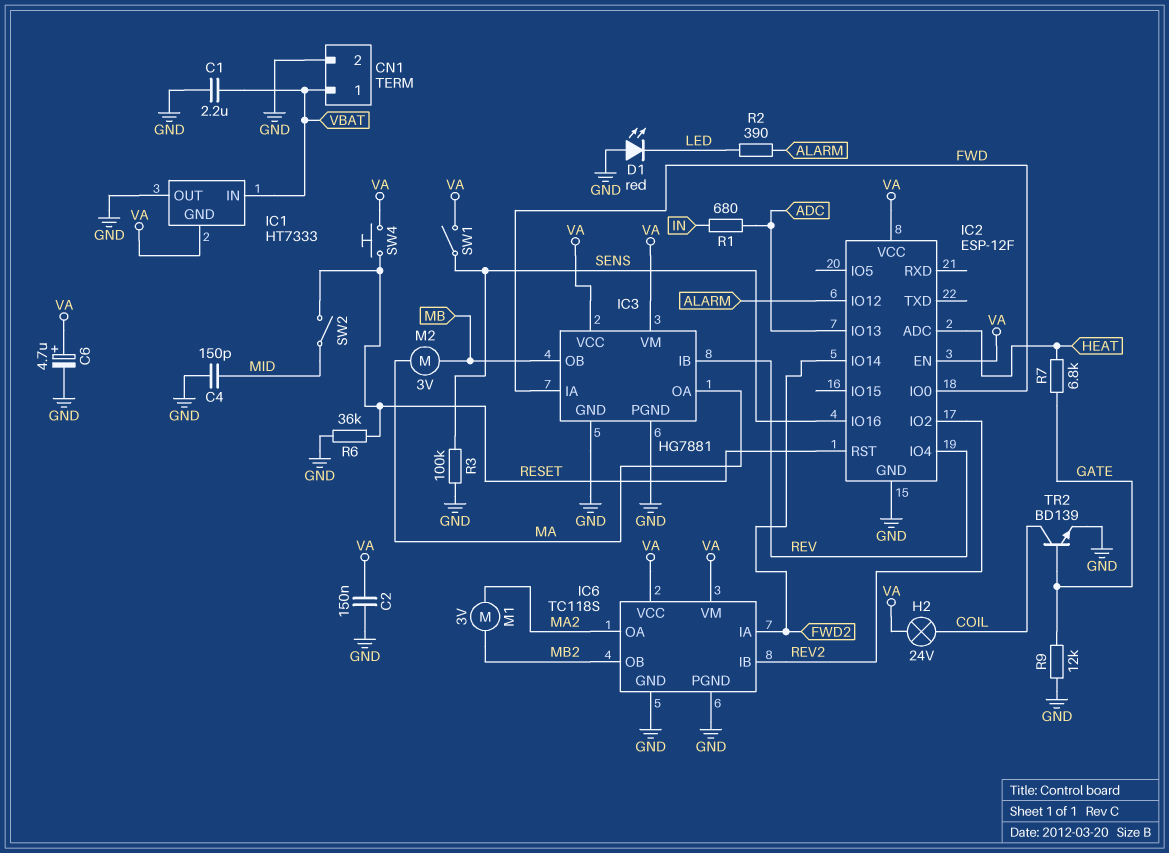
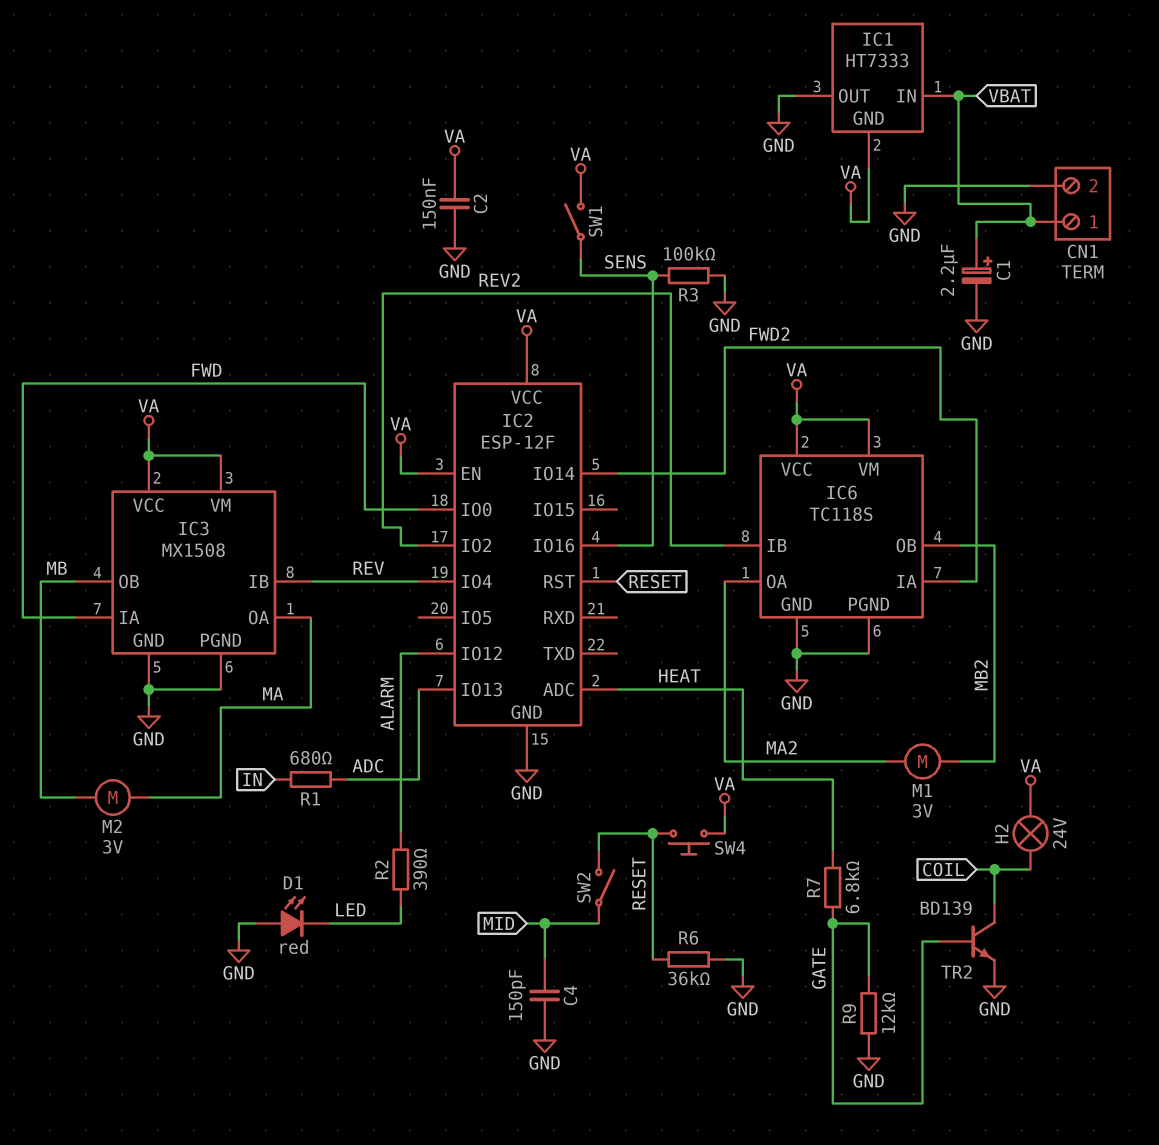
C1: 2.2uF (GND, VBAT) -> 2.2uF (plus VBAT, minus GND)
C6: 4.7uF (plus VA, minus GND) -> none
IC3: HG7881 -> MX1508

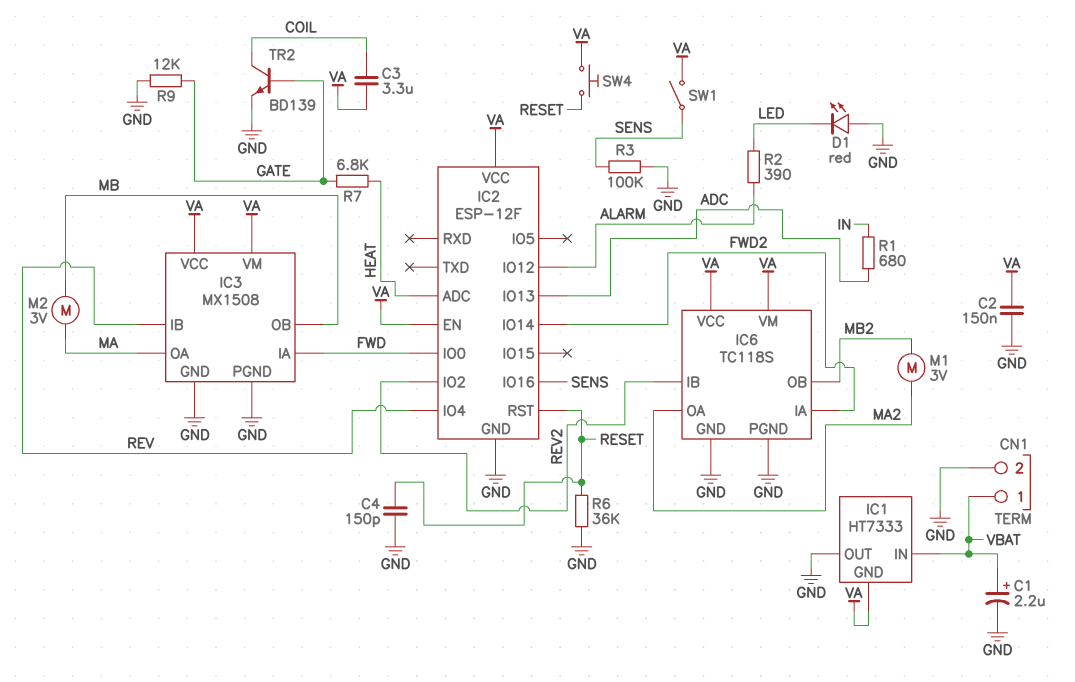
C3: none -> 3.3uF (COIL, VA)
C4: 150pF (GND, MID) -> 150pF (GND, RESET)
H2: lamp 24V (COIL, VA) -> none
SW2: switch (MID, RESET) -> none

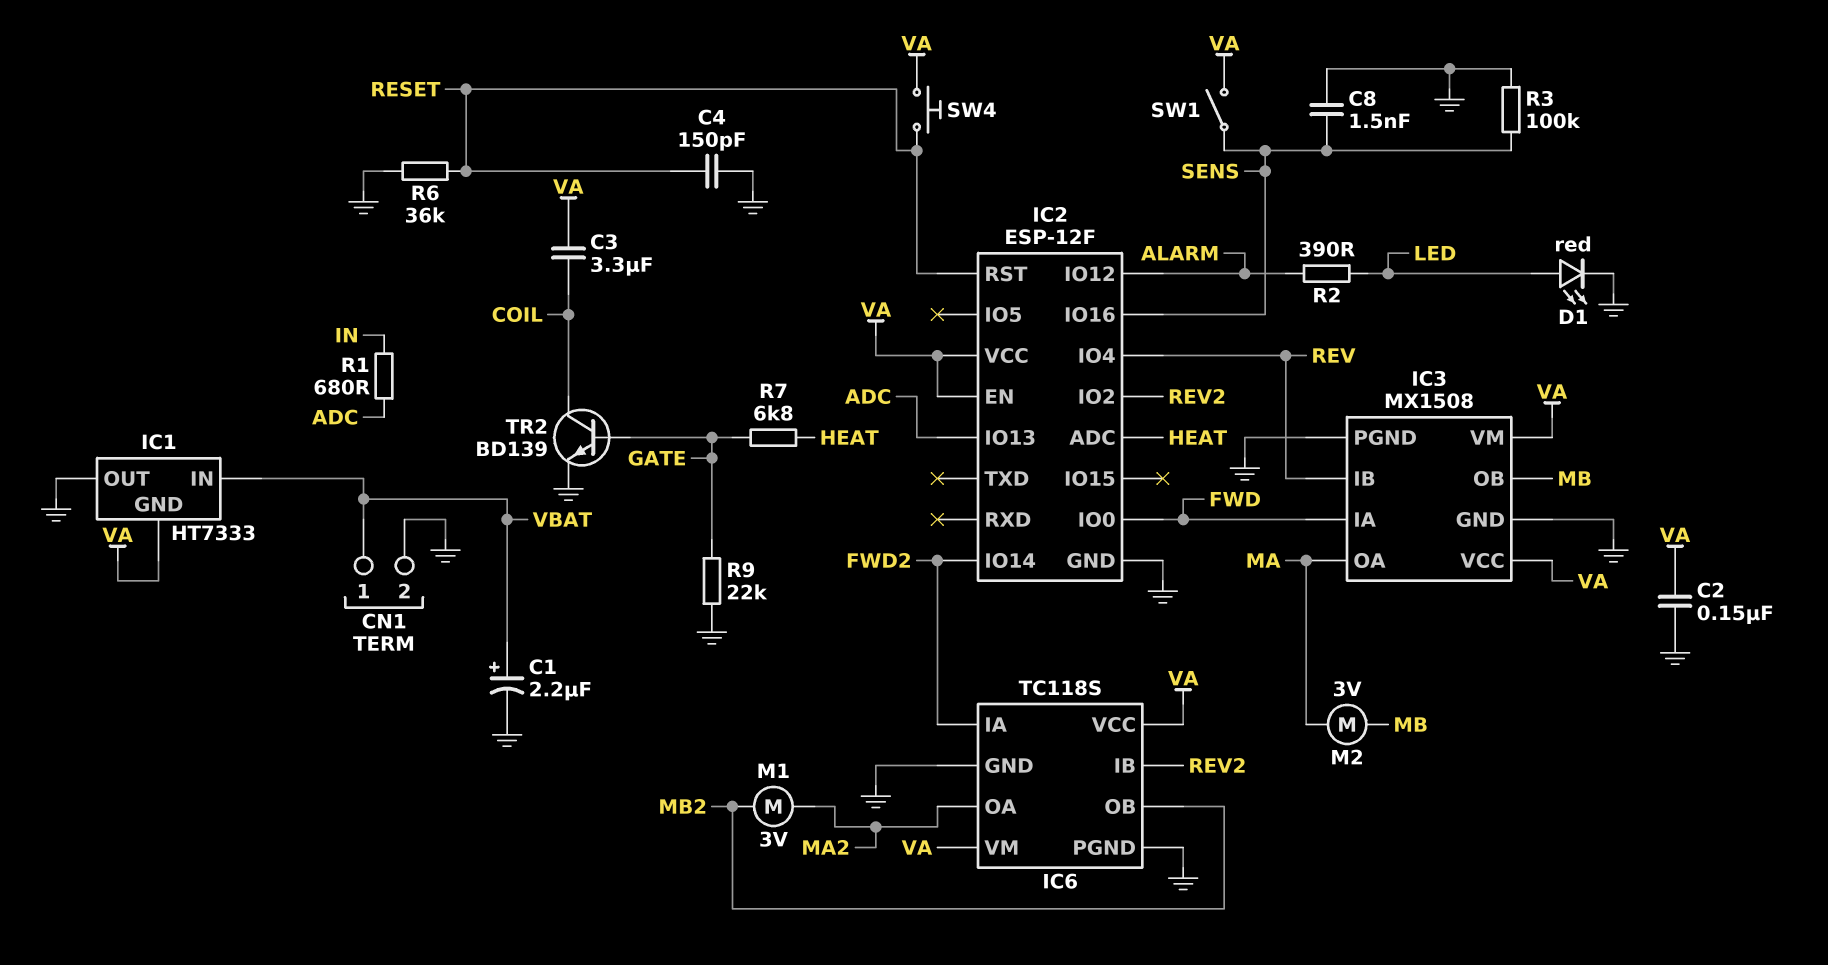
C8: none -> 1.5nF (GND, SENS)
D1: LED red (A GND, K LED) -> LED red (A LED, K GND)
R9: 12k (GATE, GND) -> 22k (GATE, GND)

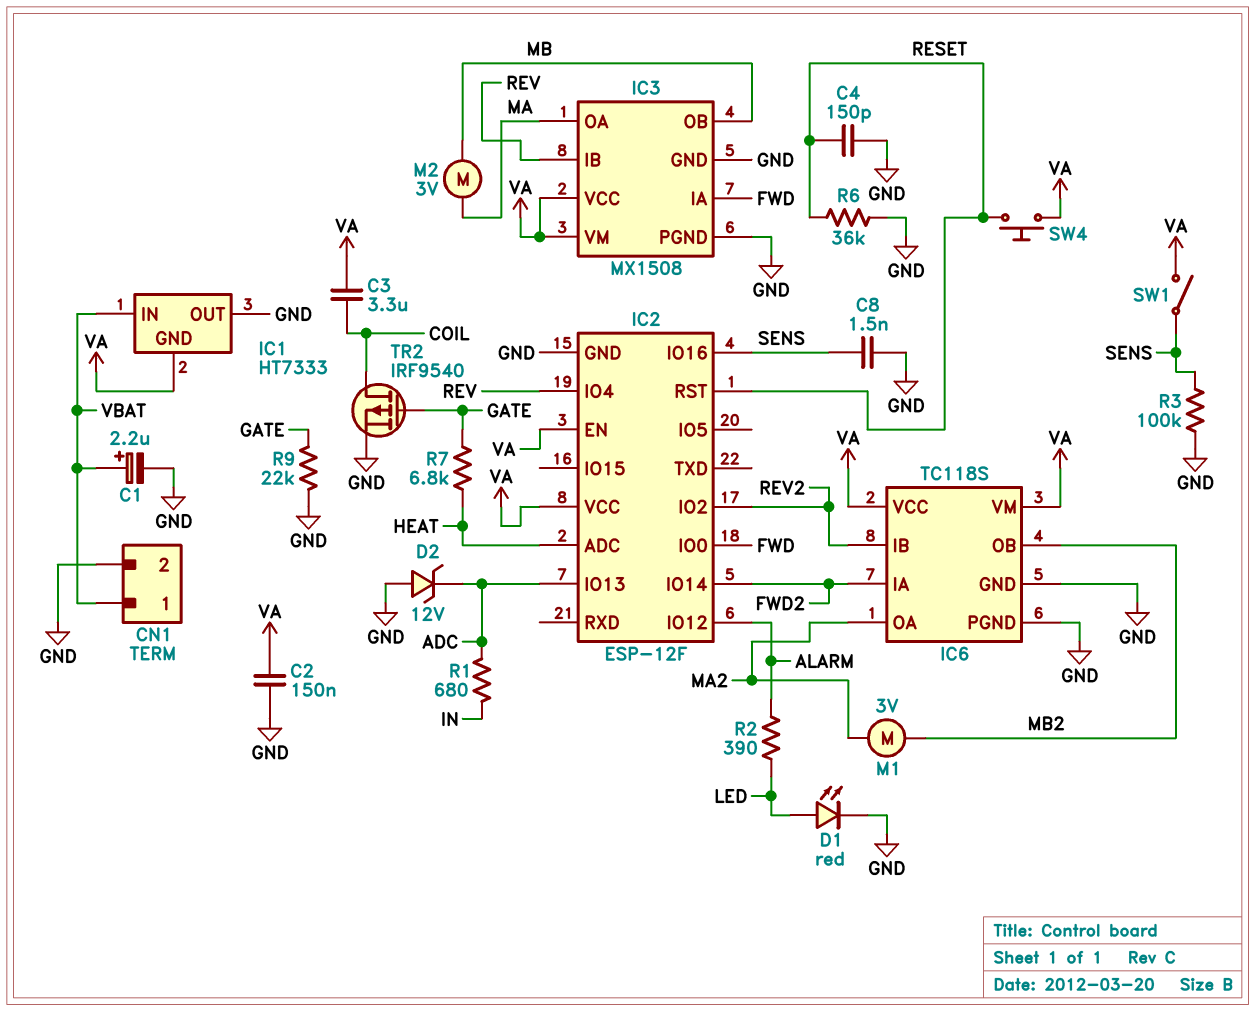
D2: none -> zener 12V (A GND, K ADC)
TR2: NPN BD139 (B GATE, C COIL, E GND) -> PMOS IRF9540 (G GATE, D COIL, S GND)

